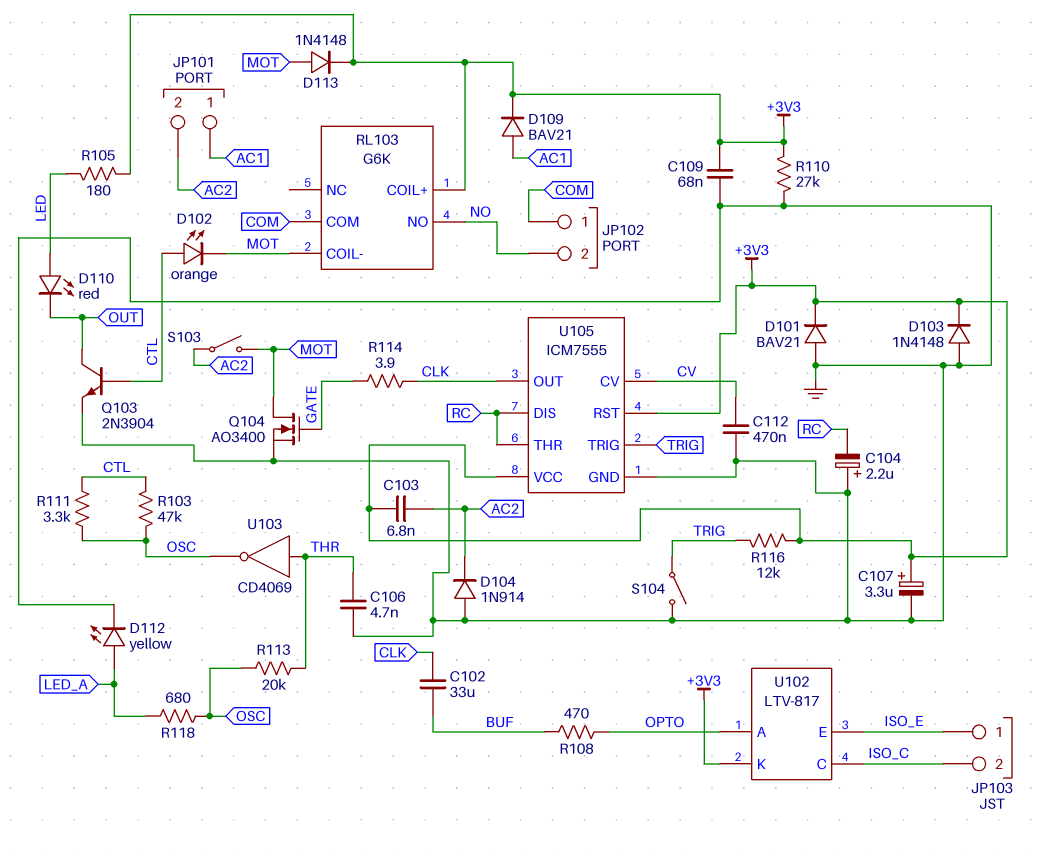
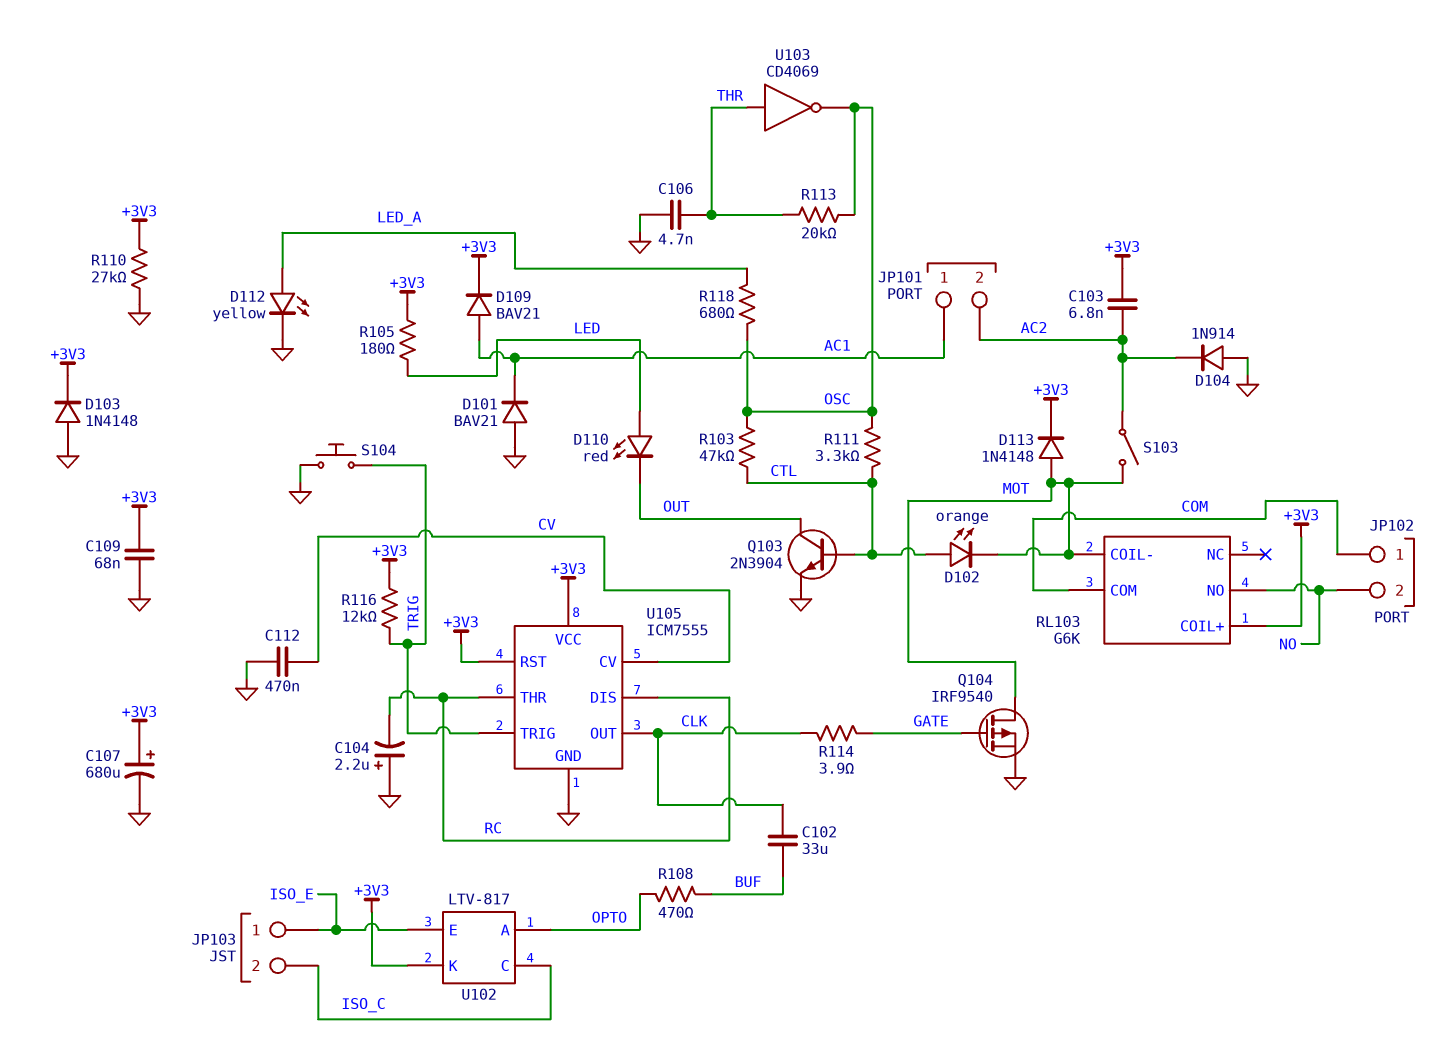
C107: 3.3uF (plus +3V3, minus GND) -> 680uF (plus +3V3, minus GND)
D101: diode BAV21 (A GND, K +3V3) -> diode BAV21 (A GND, K AC1)
Q104: NMOS AO3400 (G GATE, D MOT, S GND) -> PMOS IRF9540 (G GATE, D MOT, S GND)
S104: switch (GND, TRIG) -> button (GND, TRIG)

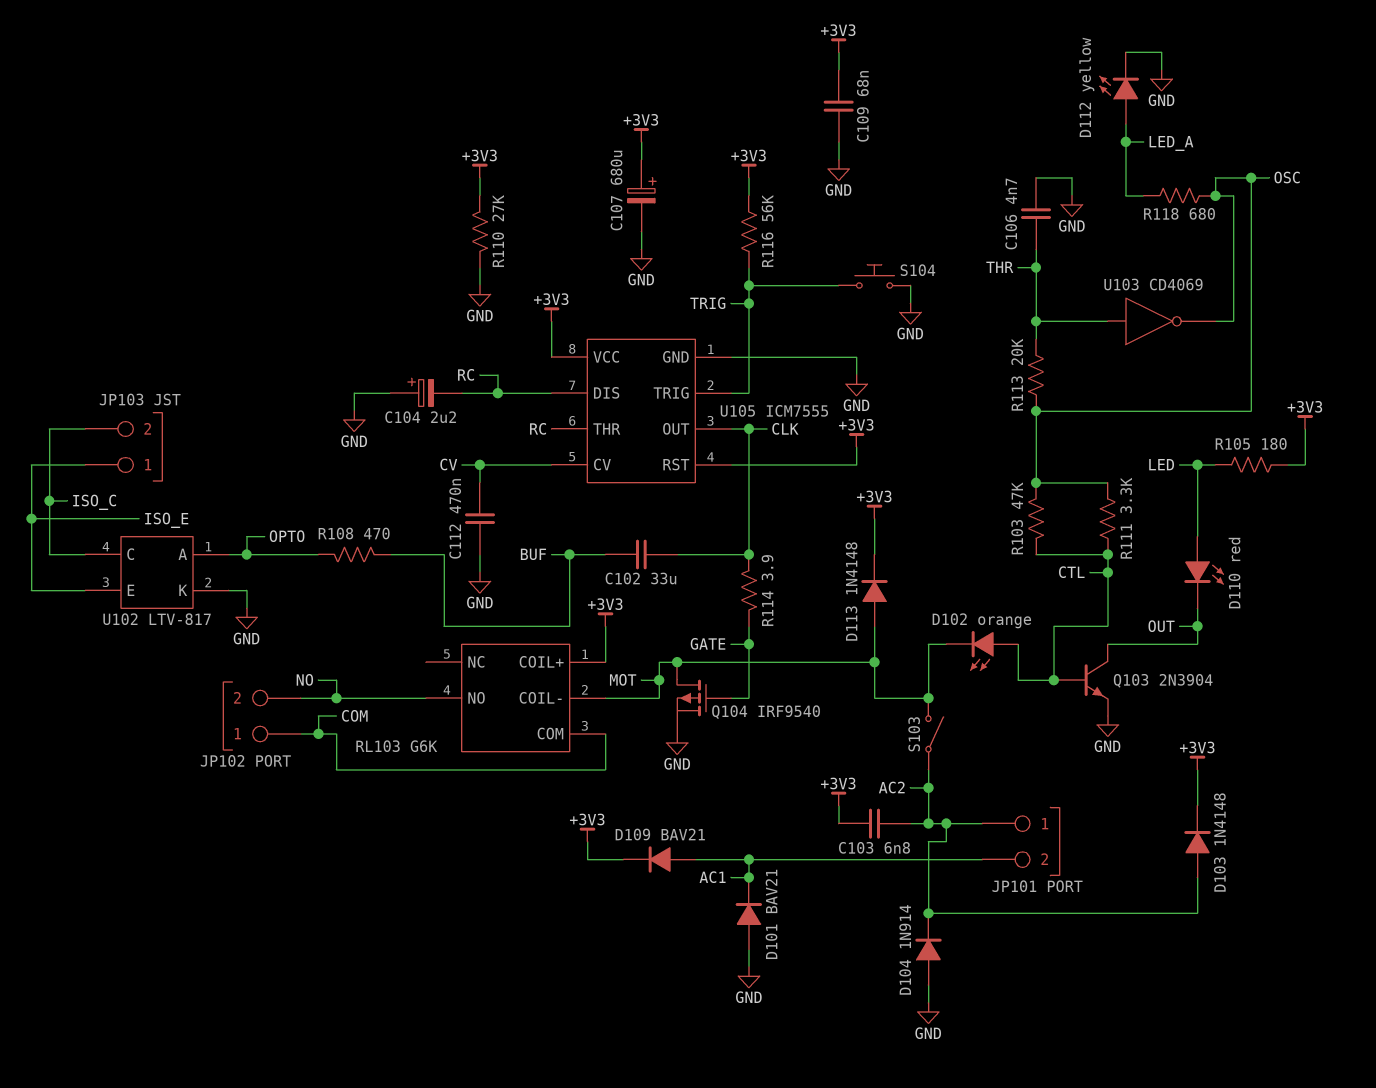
D103: diode 1N4148 (A GND, K +3V3) -> diode 1N4148 (A AC2, K +3V3)
JP101 pin 1: AC1 -> AC2
JP101 pin 2: AC2 -> AC1
R116: 12k (+3V3, TRIG) -> 56k (+3V3, TRIG)
U102 pin K: +3V3 -> GND

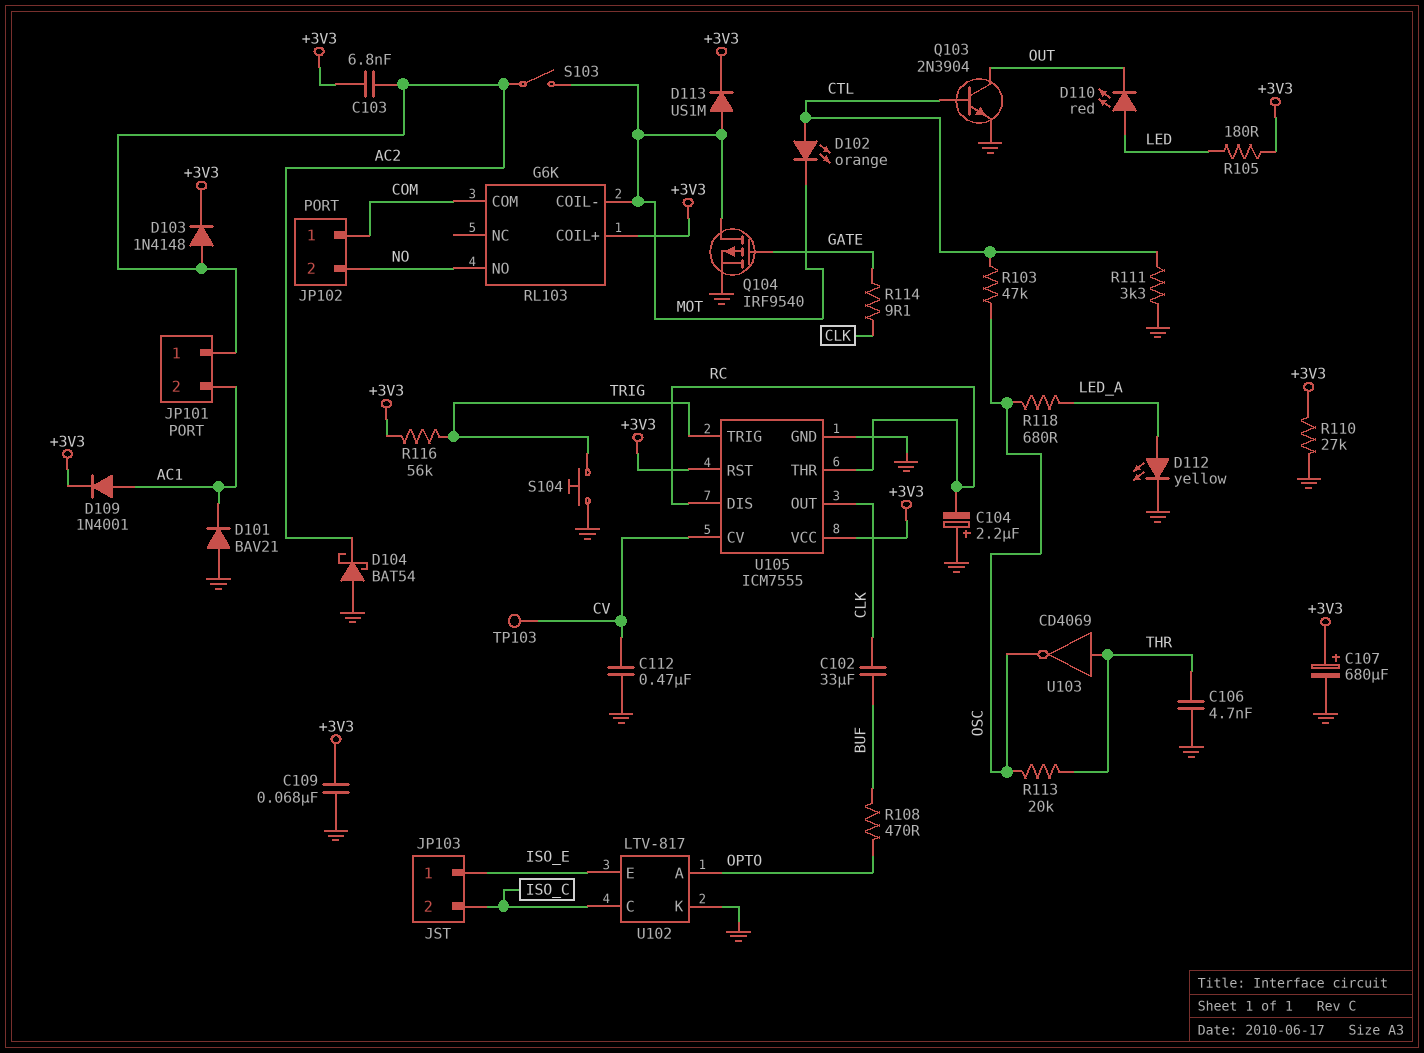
D104: diode 1N914 (A GND, K AC2) -> schottky BAT54 (A GND, K AC2)
D109: diode BAV21 (A AC1, K +3V3) -> diode 1N4001 (A AC1, K +3V3)
D113: diode 1N4148 (A MOT, K +3V3) -> diode US1M (A MOT, K +3V3)
R111: 3.3k (CTL, OSC) -> 3.3k (CTL, GND)
R114: 3.9 (CLK, GATE) -> 9.1 (CLK, GATE)
TP103: none -> test point (CV)

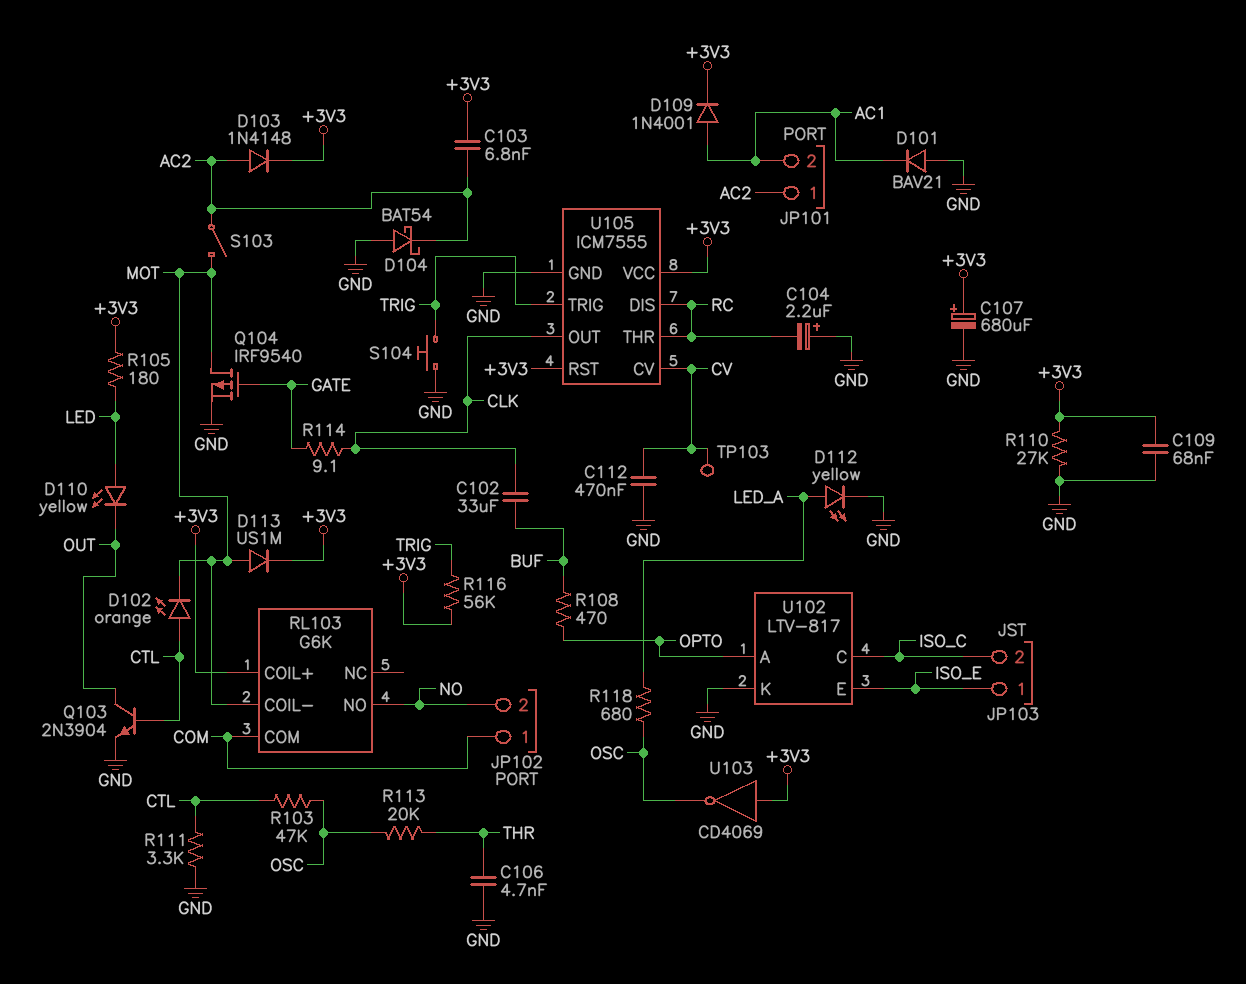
D110: LED red (A LED, K OUT) -> LED yellow (A LED, K OUT)
U103: NOT CD4069 (in THR, out OSC) -> NOT CD4069 (in +3V3, out OSC)

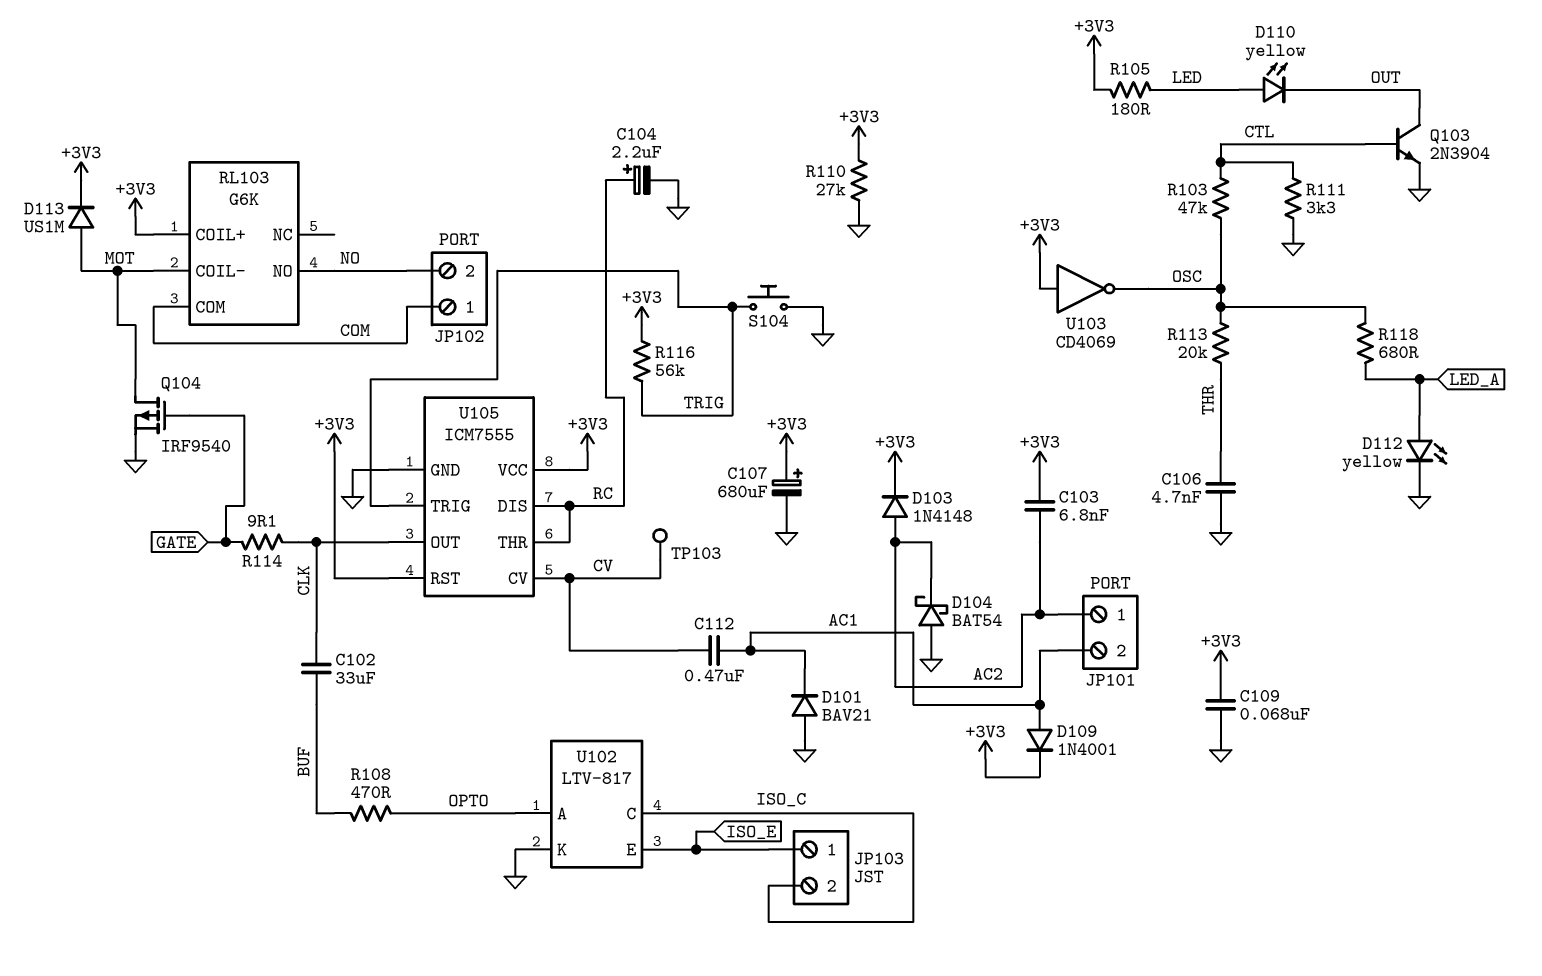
C104: 2.2uF (plus GND, minus RC) -> 2.2uF (plus RC, minus GND)
C112: 470nF (CV, GND) -> 470nF (AC1, CV)
D102: LED orange (A CTL, K MOT) -> none
S103: switch (AC2, MOT) -> none

